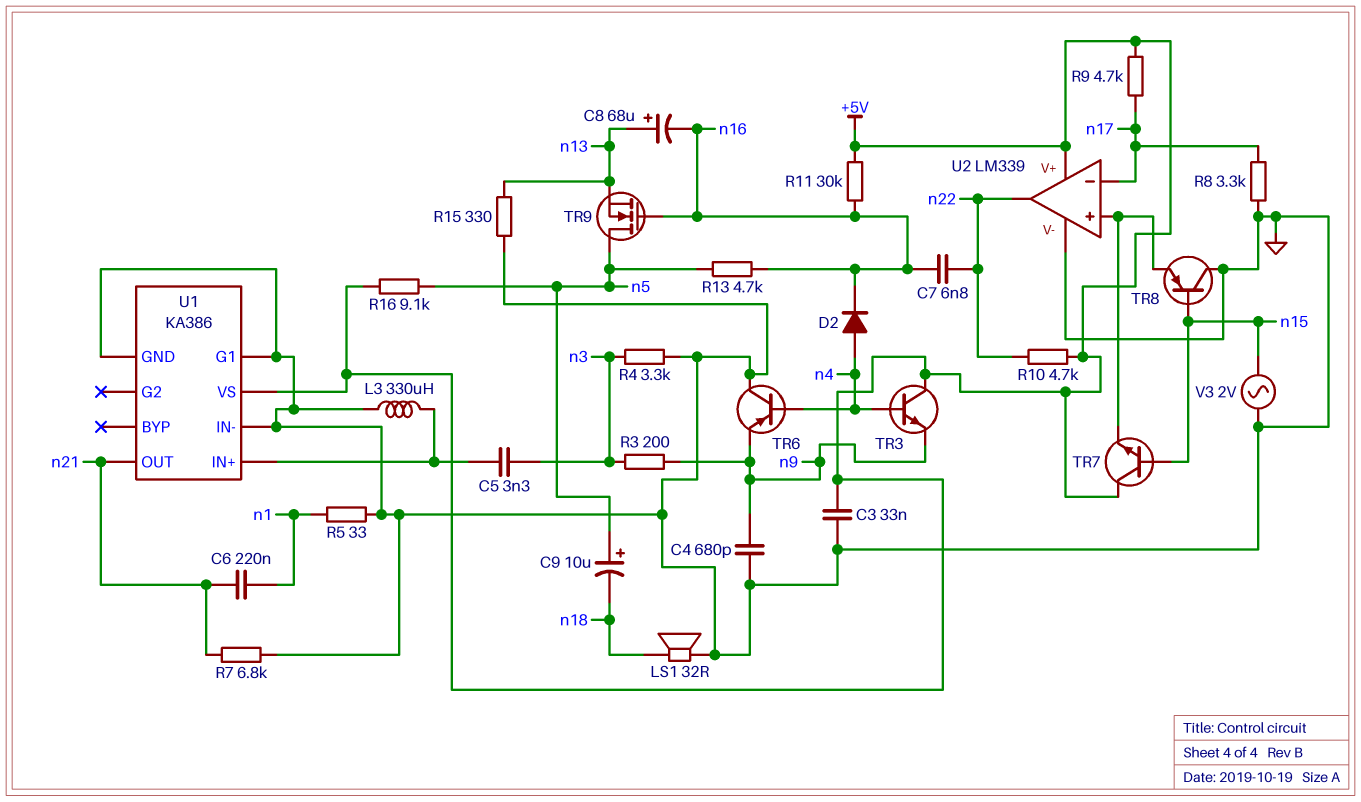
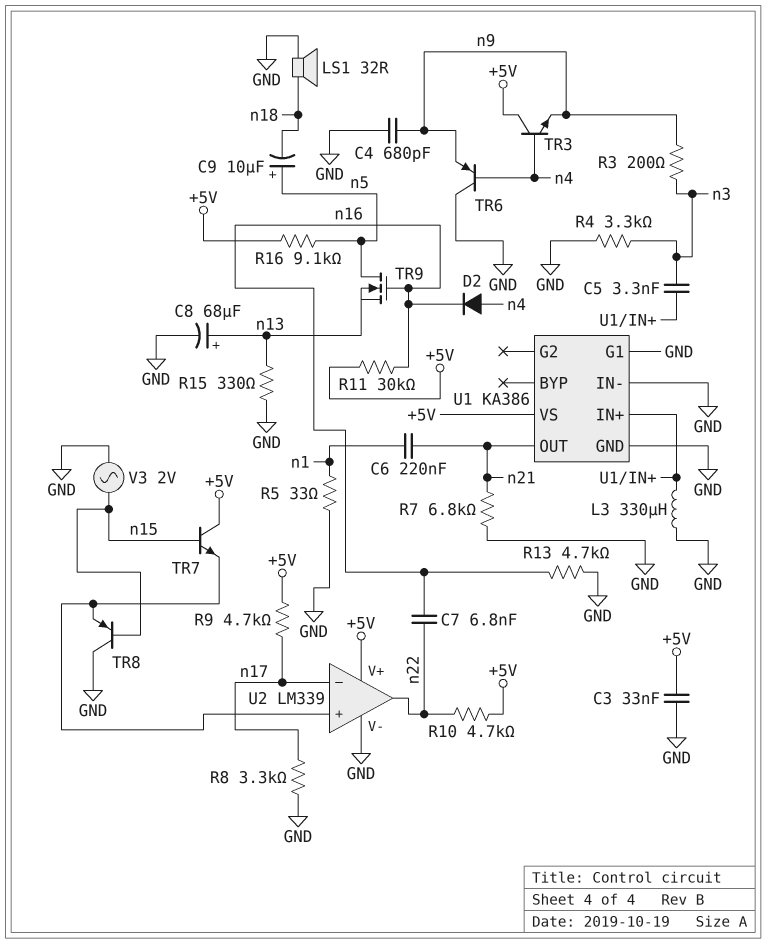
C8: 68uF (plus n13, minus n16) -> 68uF (plus n13, minus GND)
R13: 4.7k (n5, n16) -> 4.7k (GND, n16)

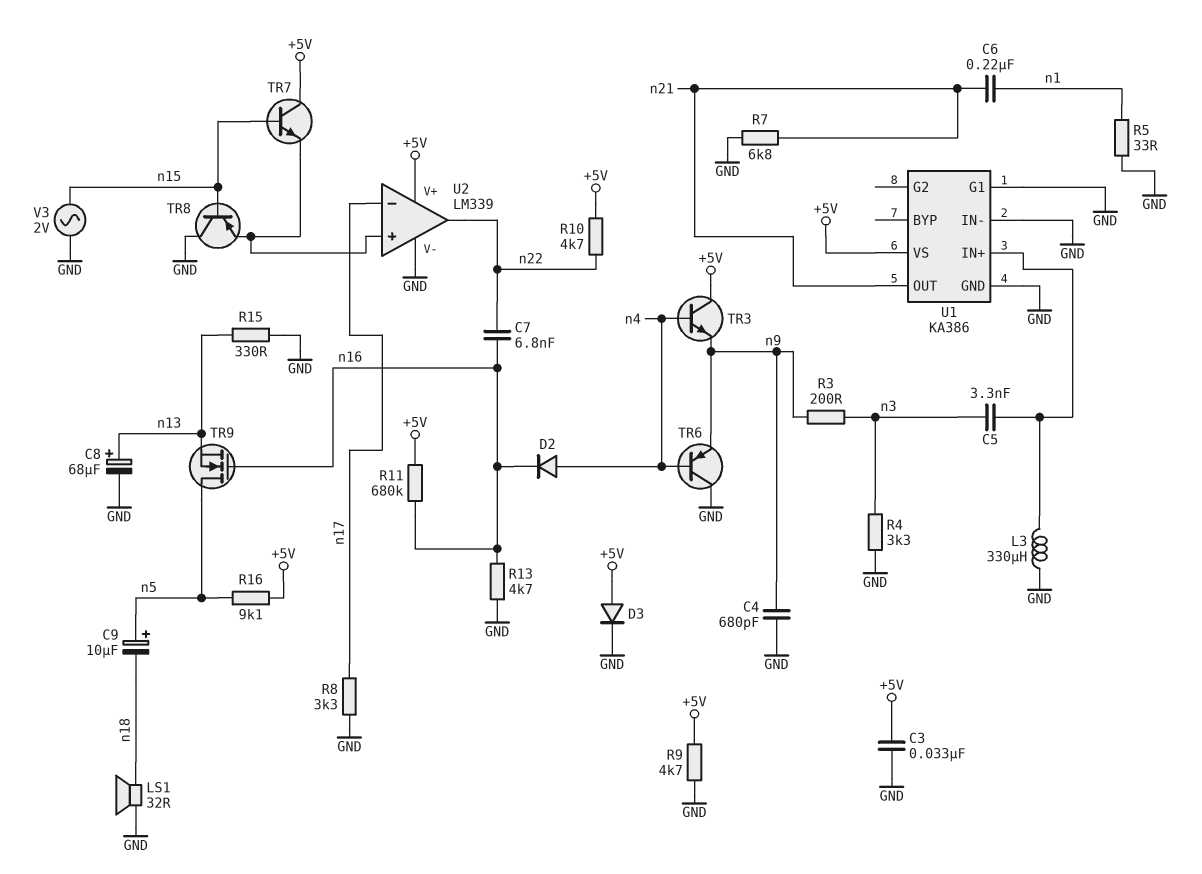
D3: none -> diode (A +5V, K GND)
R9: 4.7k (+5V, n17) -> 4.7k (+5V, GND)
R11: 30k (+5V, n16) -> 680k (+5V, n16)

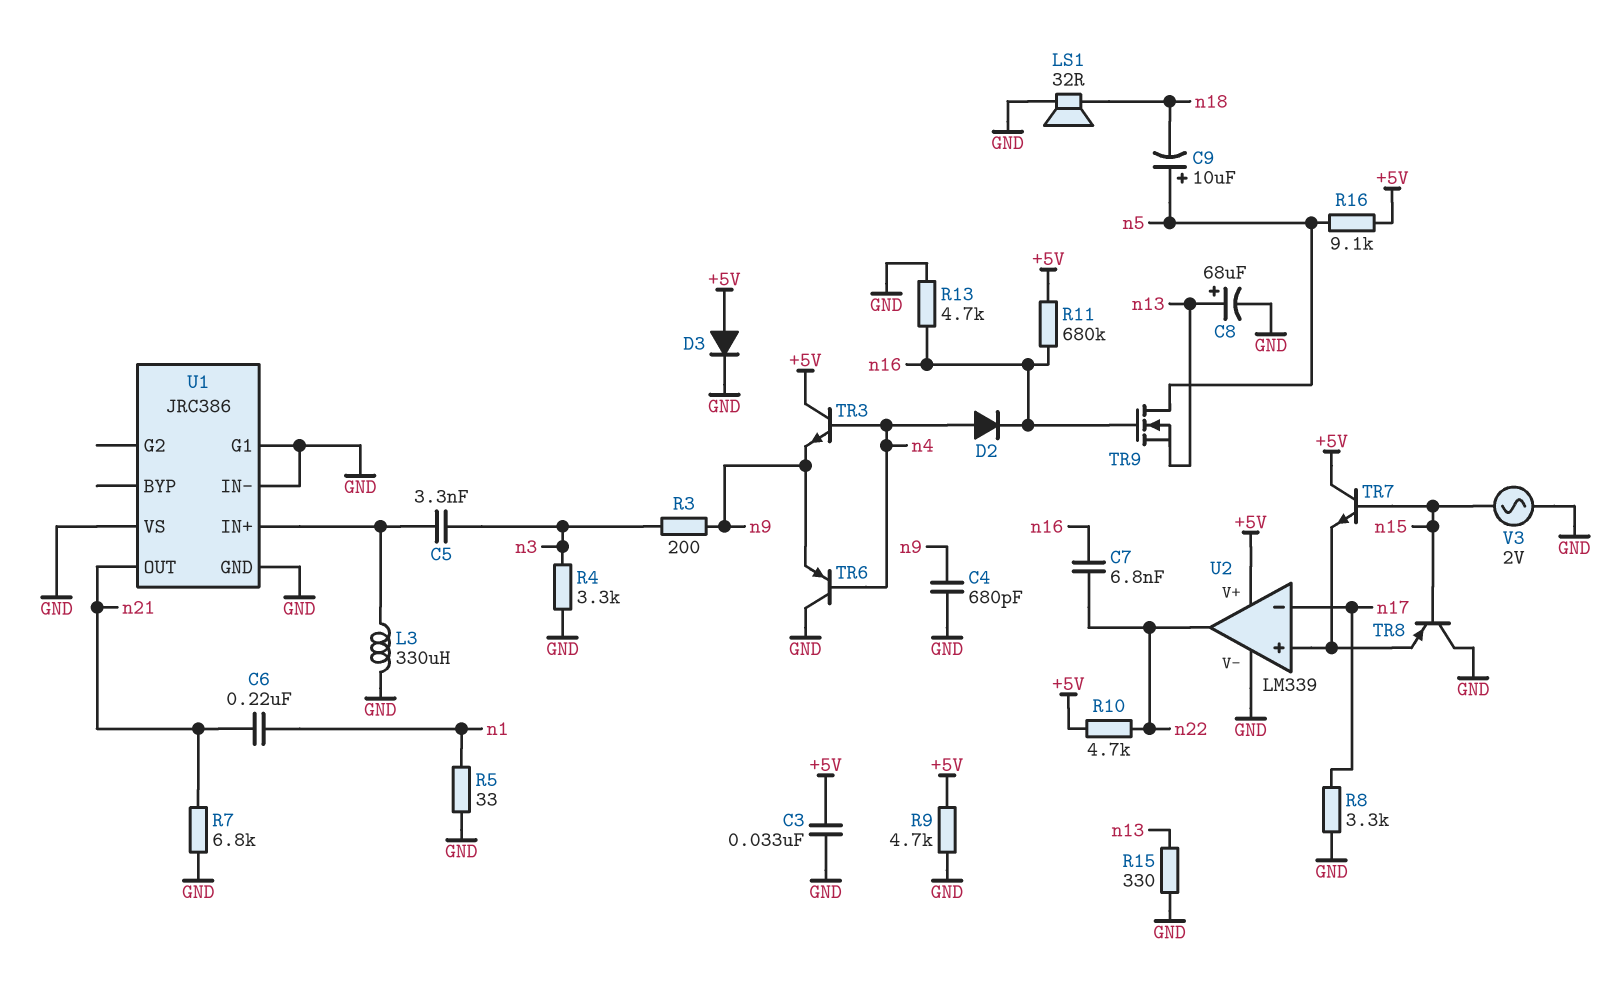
U1: KA386 -> JRC386
U1 pin VS: +5V -> GND

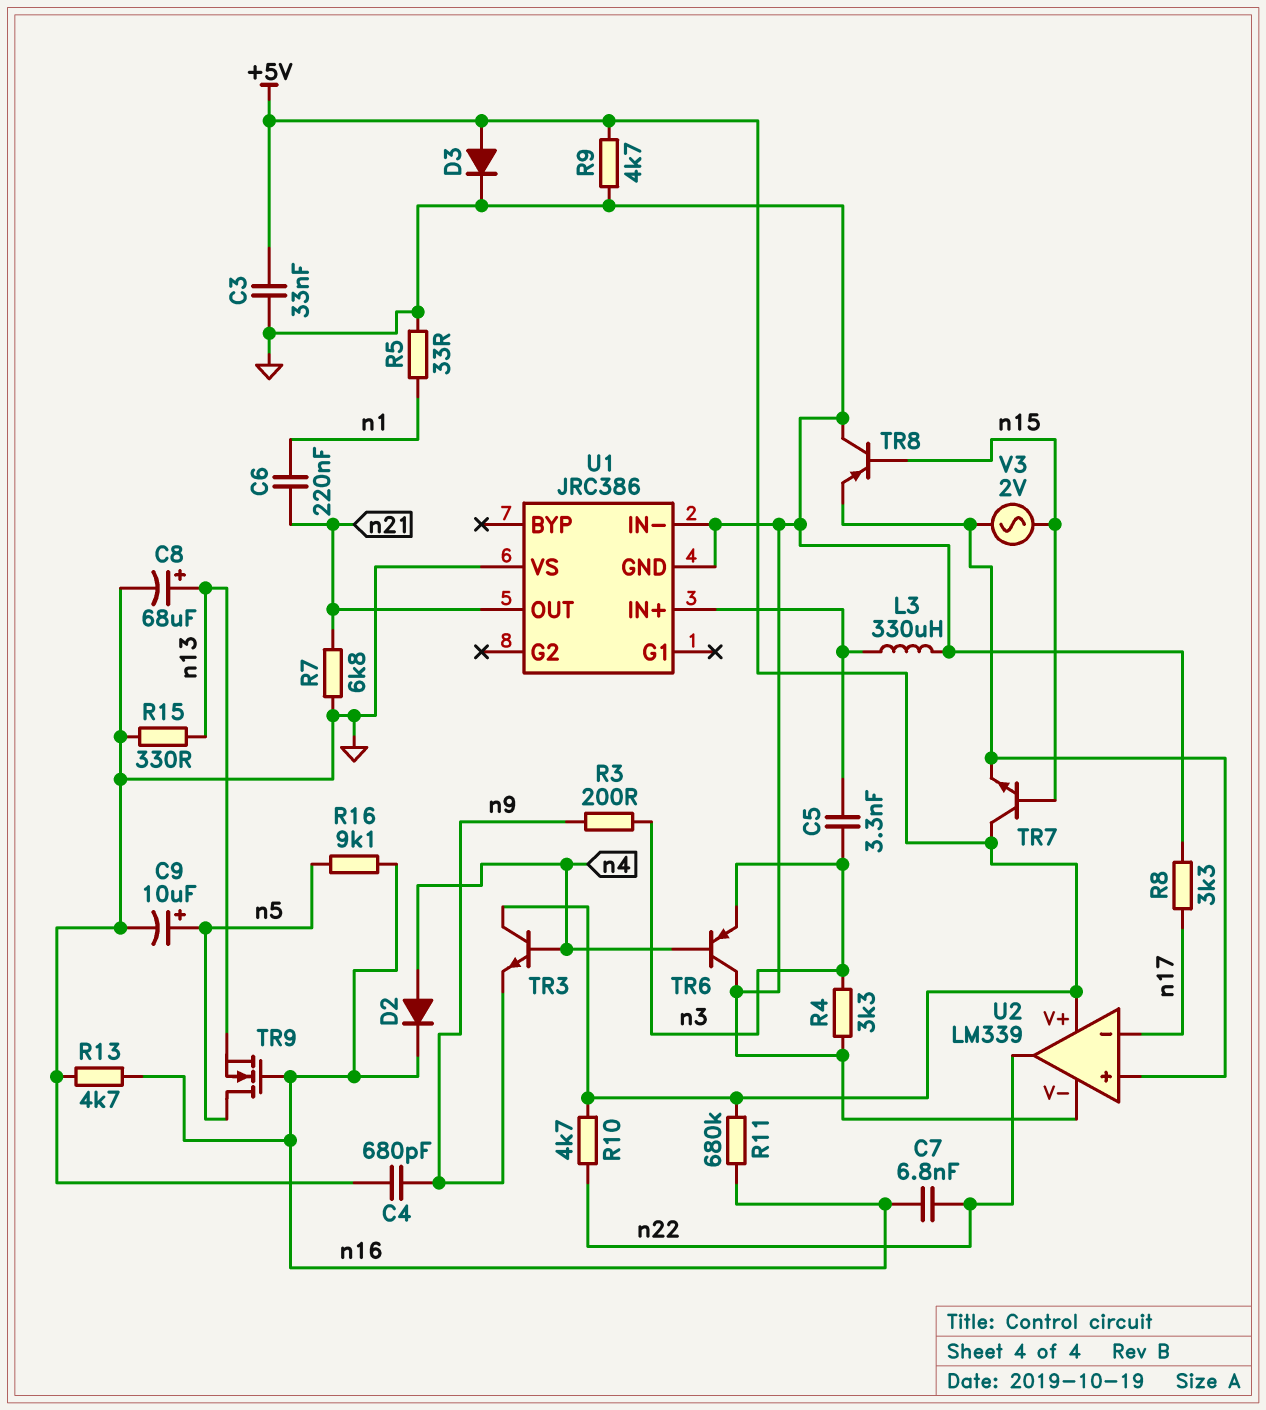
C9: 10uF (plus n5, minus n18) -> 10uF (plus n5, minus GND)
LS1: speaker 32R (GND, n18) -> none
R16: 9.1k (+5V, n5) -> 9.1k (n5, n16)
TR6: PNP (B n4, C GND, E n9) -> PNP (B n4, C GND, E n3)
U1 pin G1: GND -> none
V3: AC 2V (GND, n15) -> AC 2V (U2/in+, n15)

